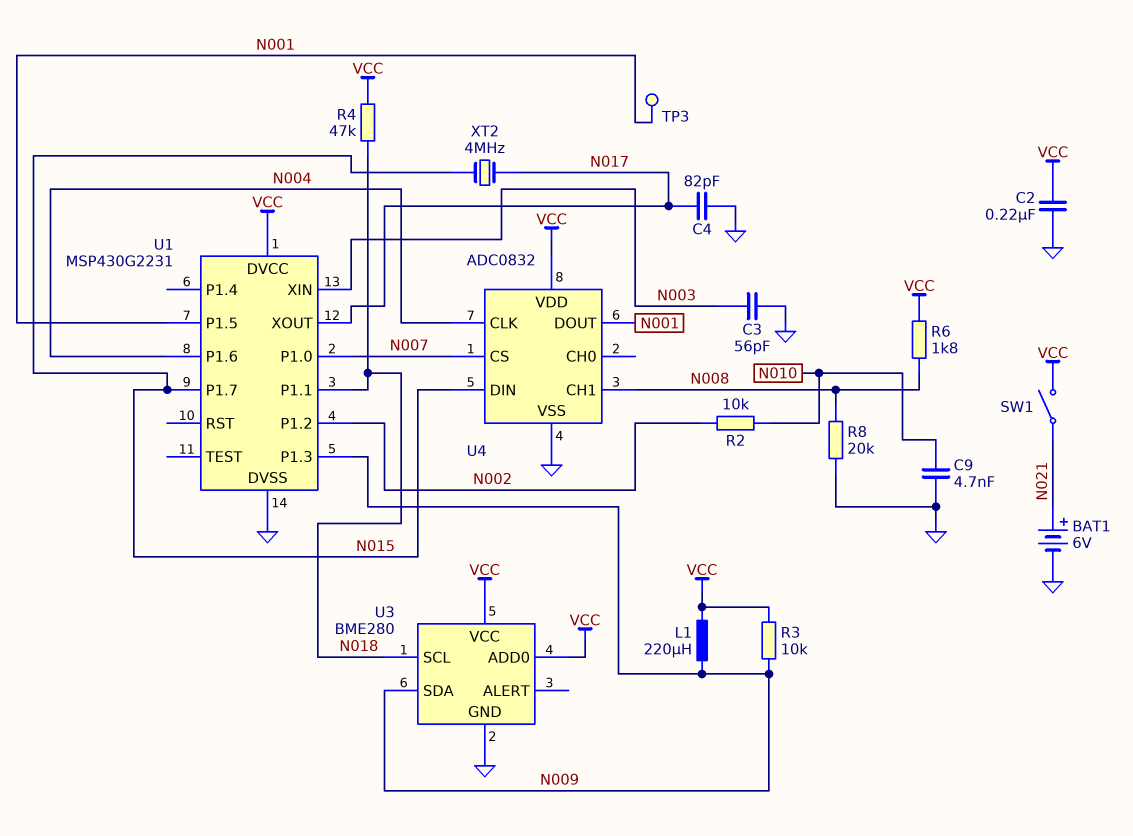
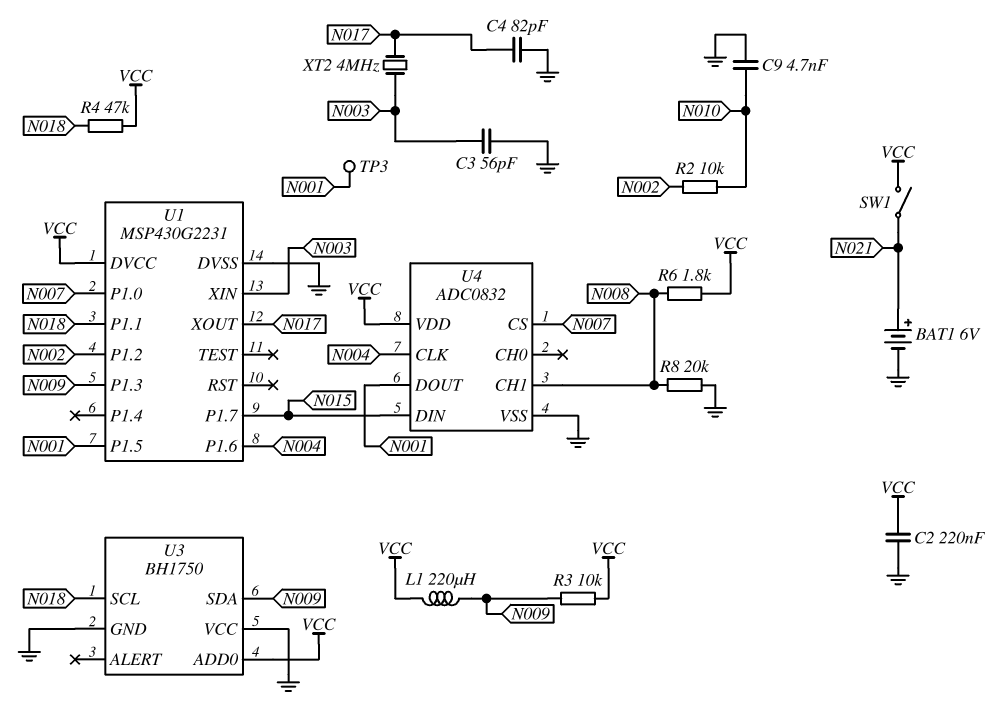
U3: BME280 -> BH1750
U3 pin VCC: VCC -> GND
XT2: 4MHz (N015, N017) -> 4MHz (N003, N017)

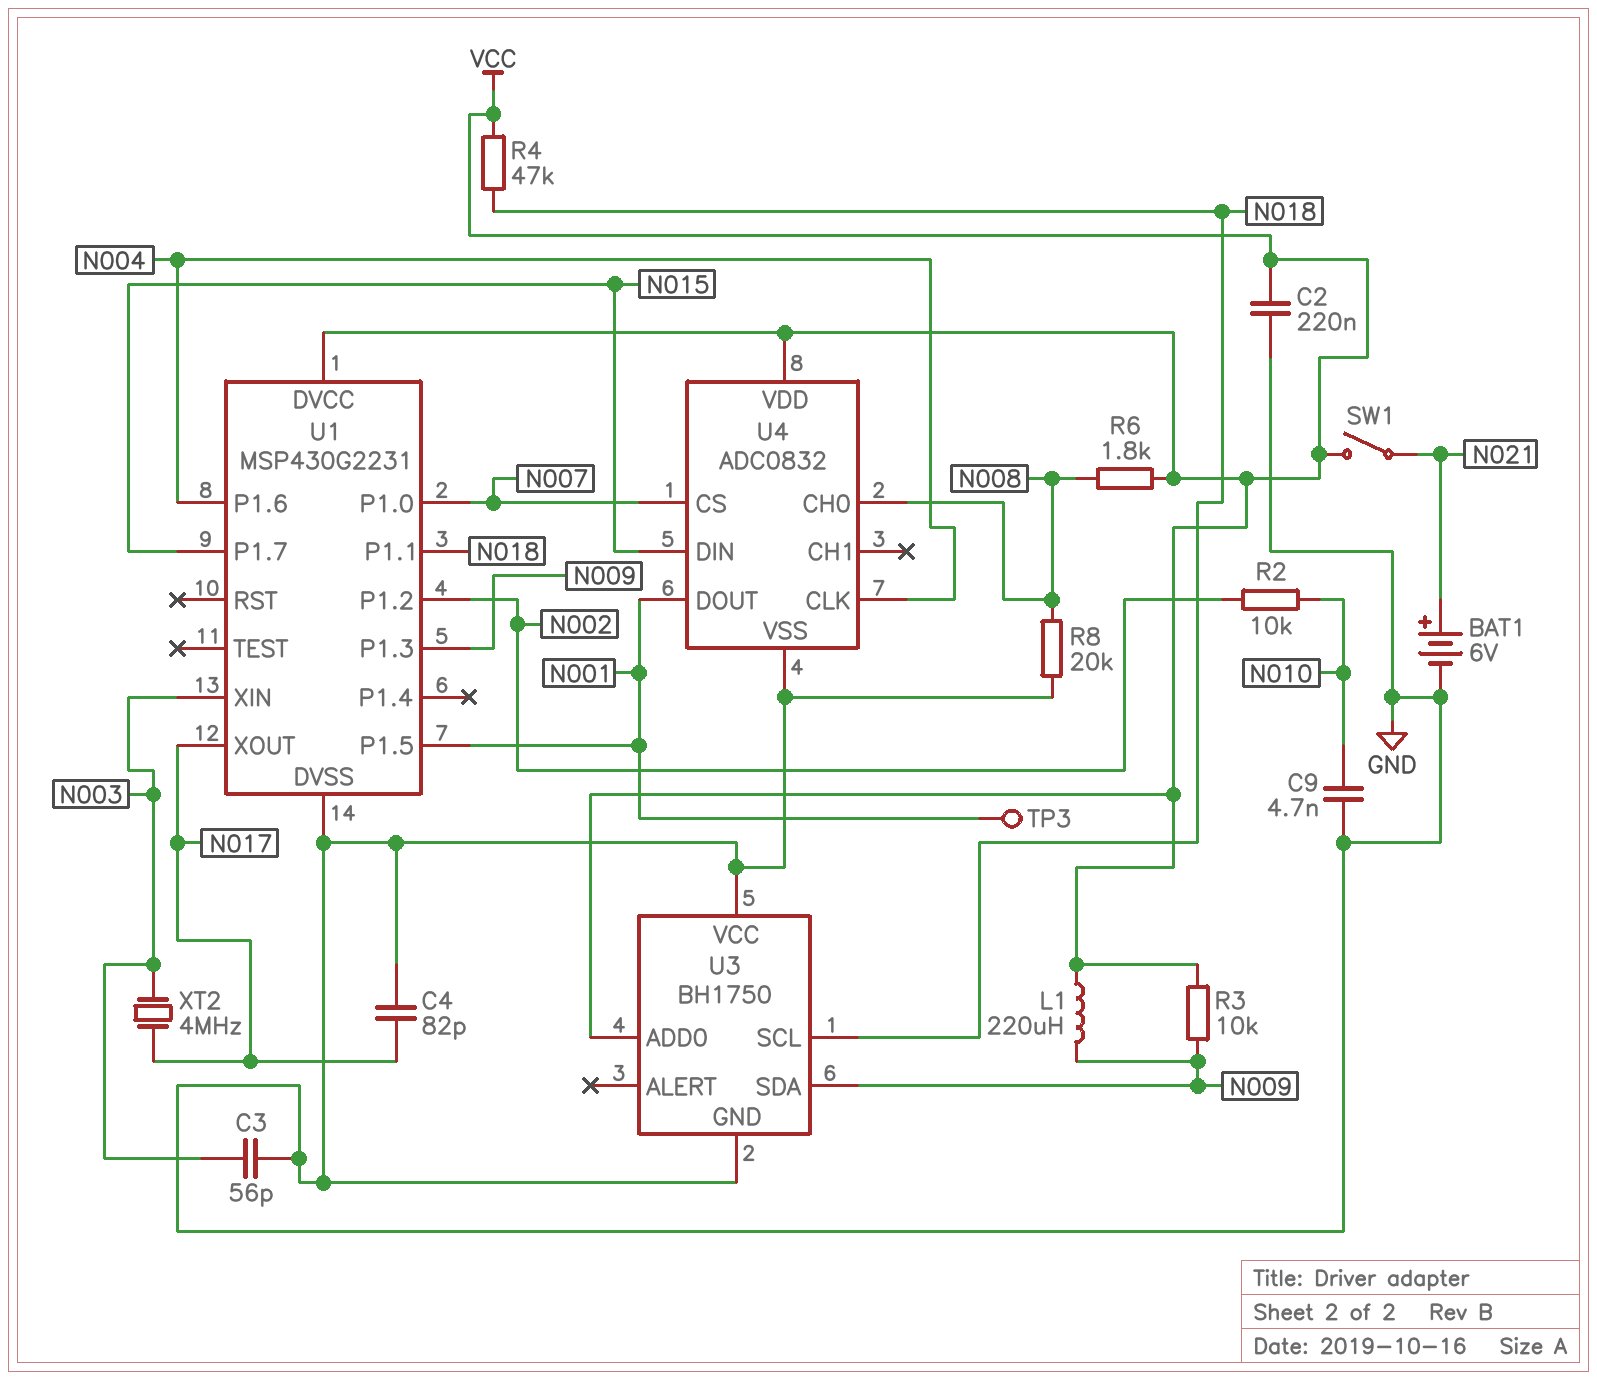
U4 pin CH0: none -> N008
U4 pin CH1: N008 -> none

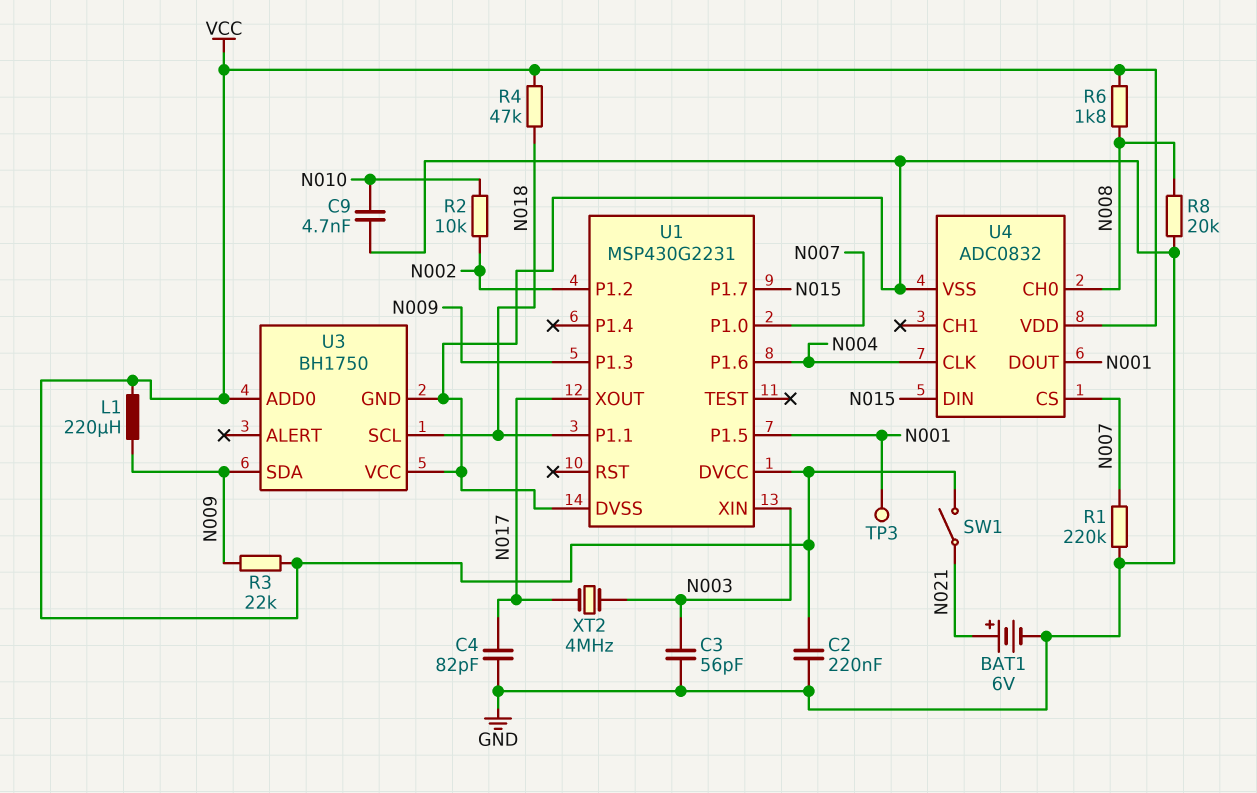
R1: none -> 220k (GND, N007)
R3: 10k (N009, VCC) -> 22k (N009, VCC)

